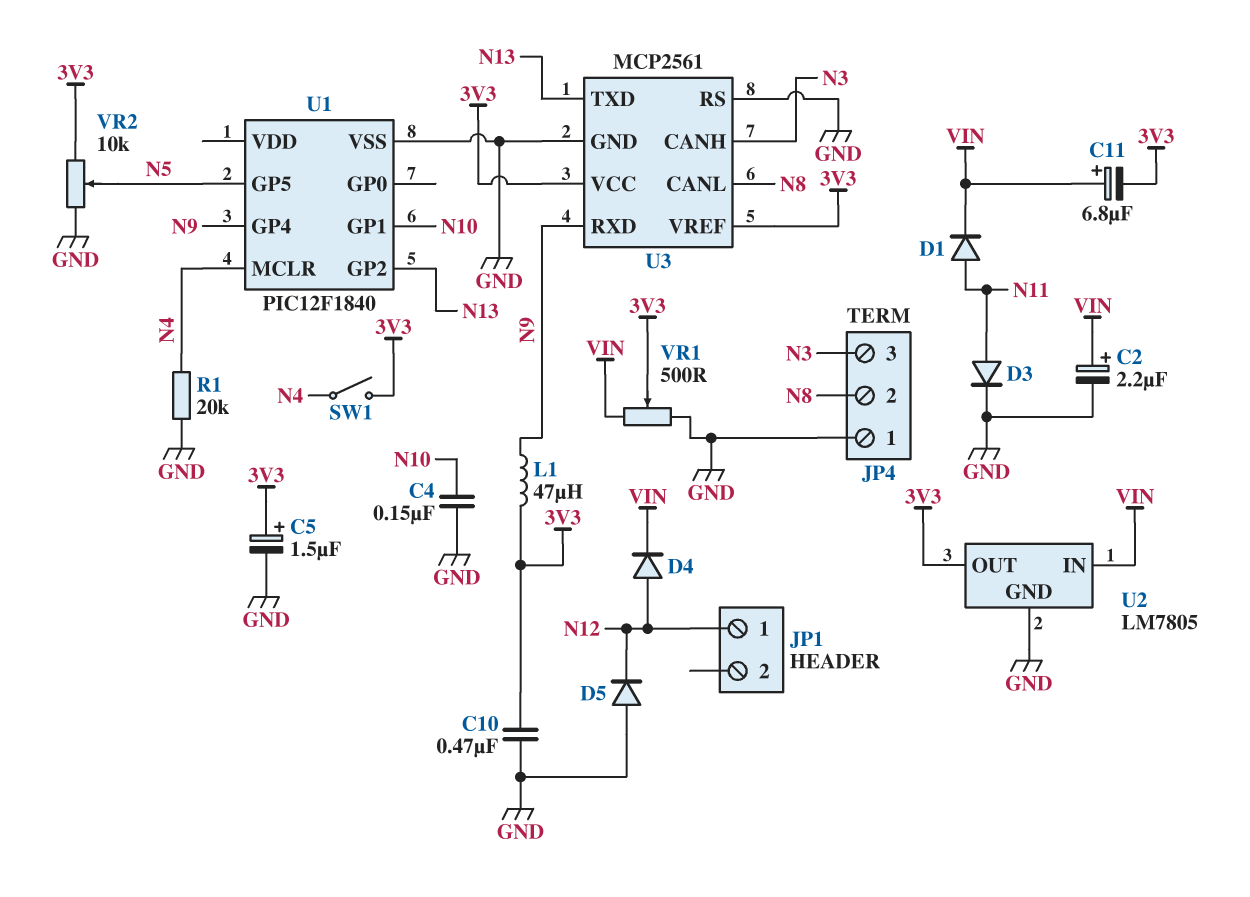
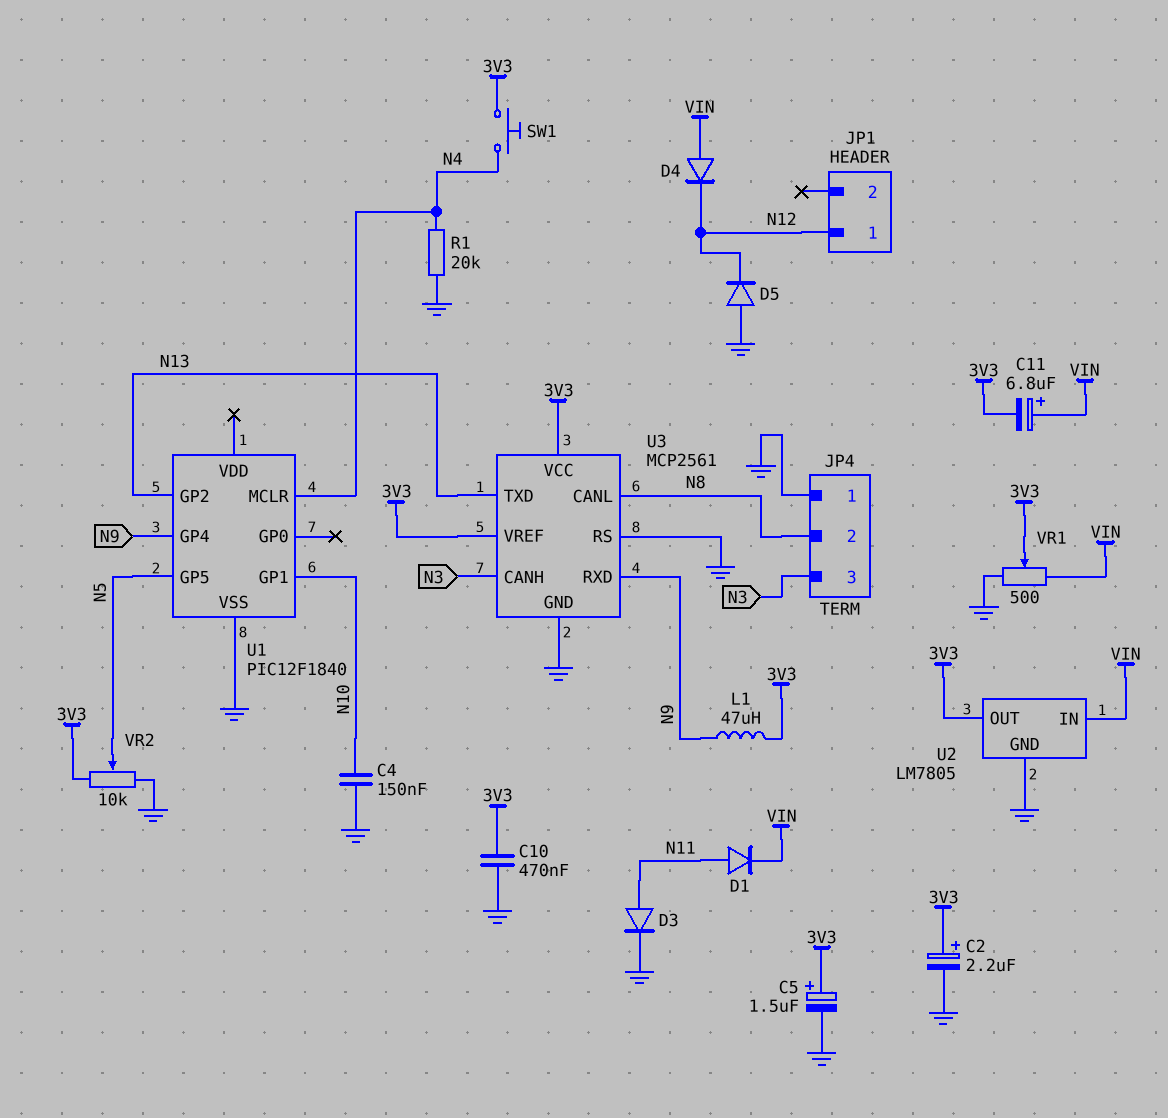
C2: 2.2uF (plus VIN, minus GND) -> 2.2uF (plus 3V3, minus GND)
D4: diode (A N12, K VIN) -> diode (A VIN, K N12)
SW1: switch (3V3, N4) -> button (3V3, N4)

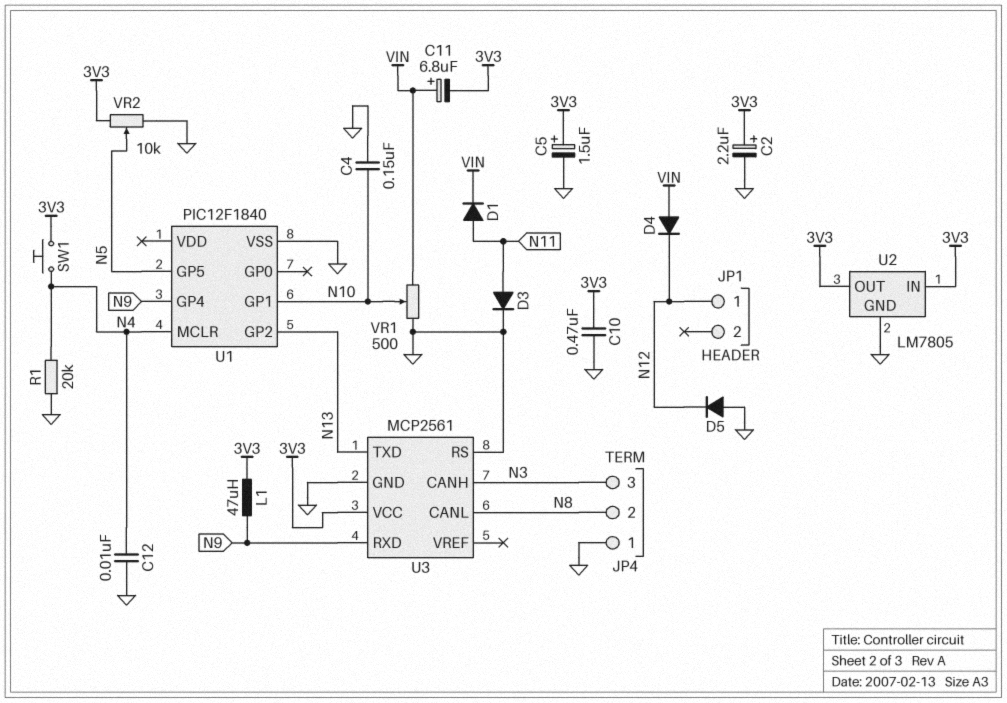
C12: none -> 10nF (GND, N4)
U2 pin IN: VIN -> 3V3
U3 pin VREF: 3V3 -> none
VR1: 500 (GND, VIN, wiper 3V3) -> 500 (GND, VIN, wiper N10)

